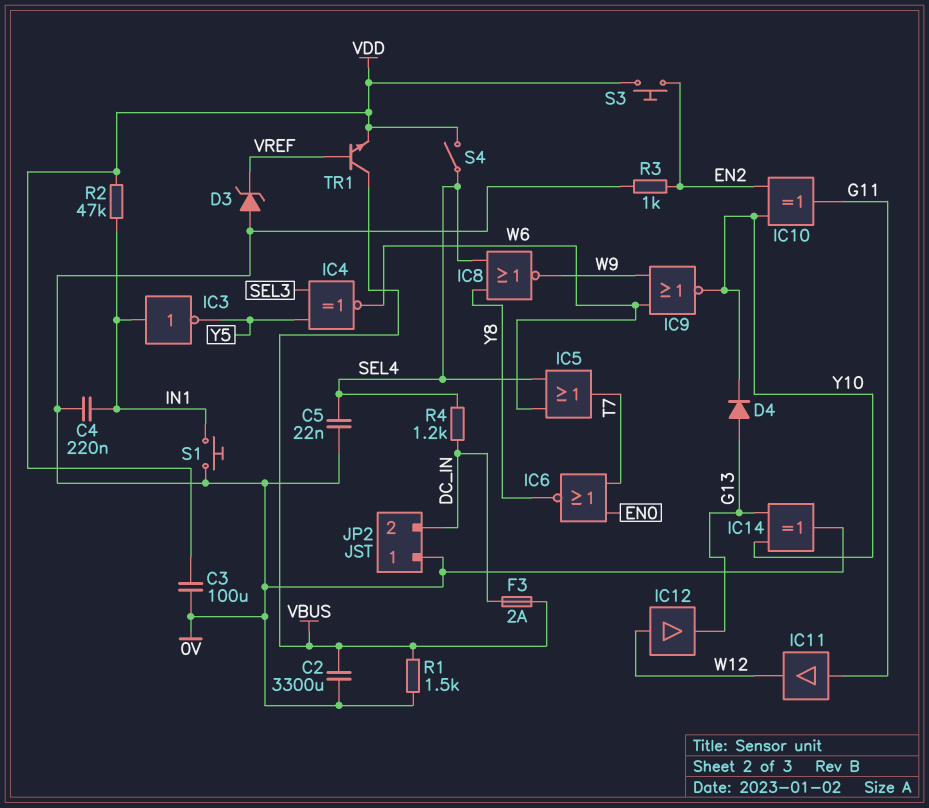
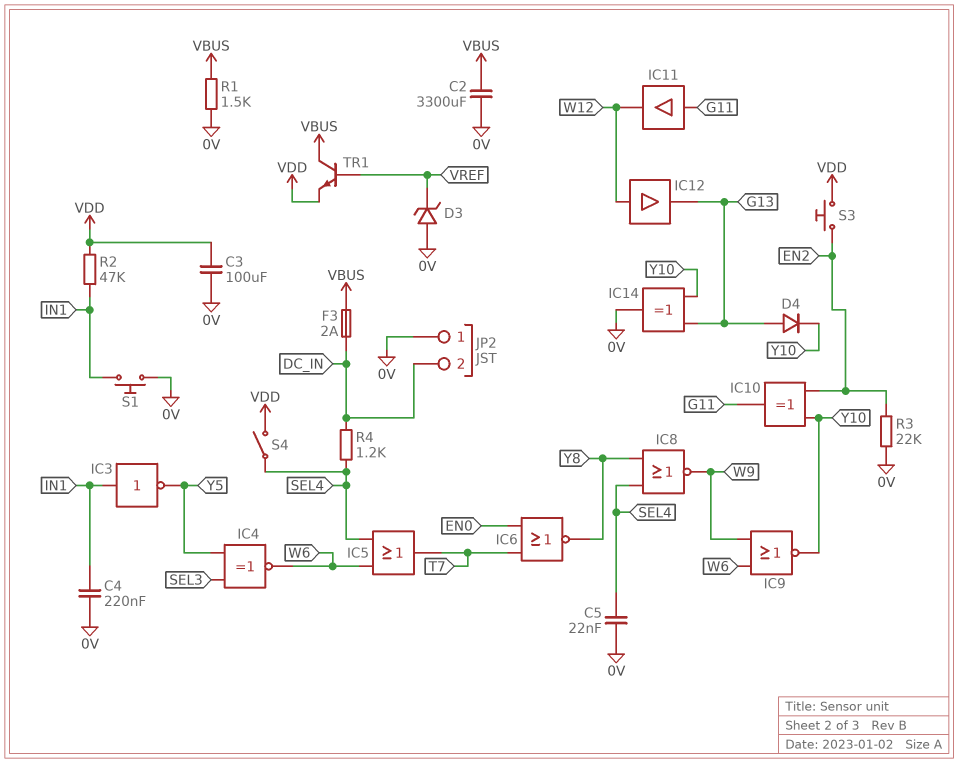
R3: 1k (0V, EN2) -> 22k (0V, EN2)

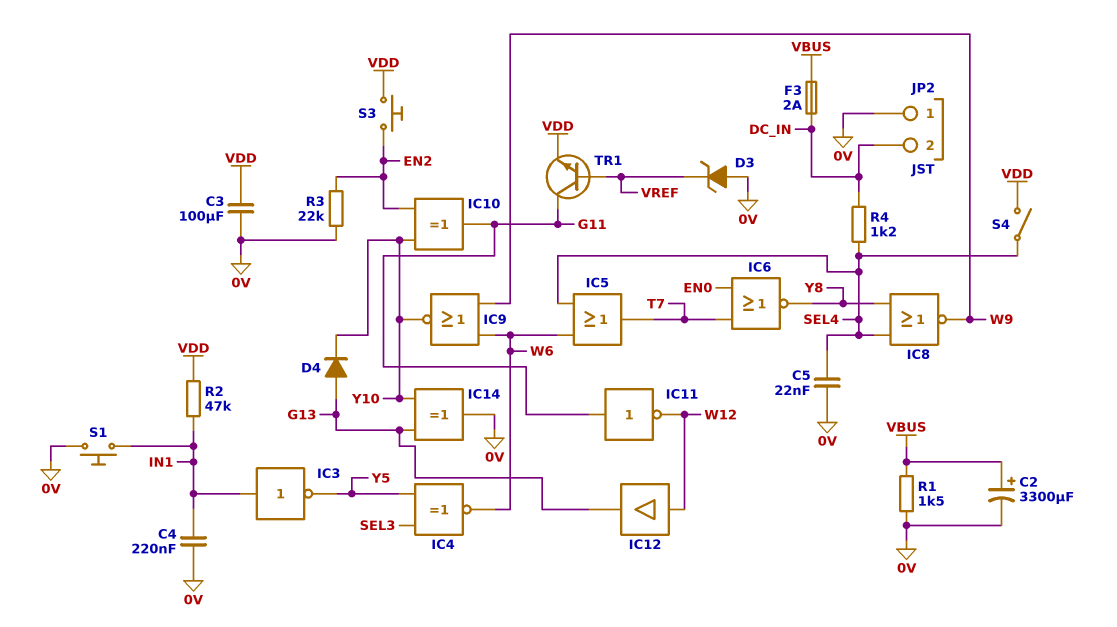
C2: 3300uF (0V, VBUS) -> 3300uF (plus VBUS, minus 0V)
IC11: buffer (in G11, out W12) -> NOT (in G11, out W12)
TR1: NPN (B VREF, C VBUS, E VDD) -> NPN (B VREF, C G11, E VDD)

